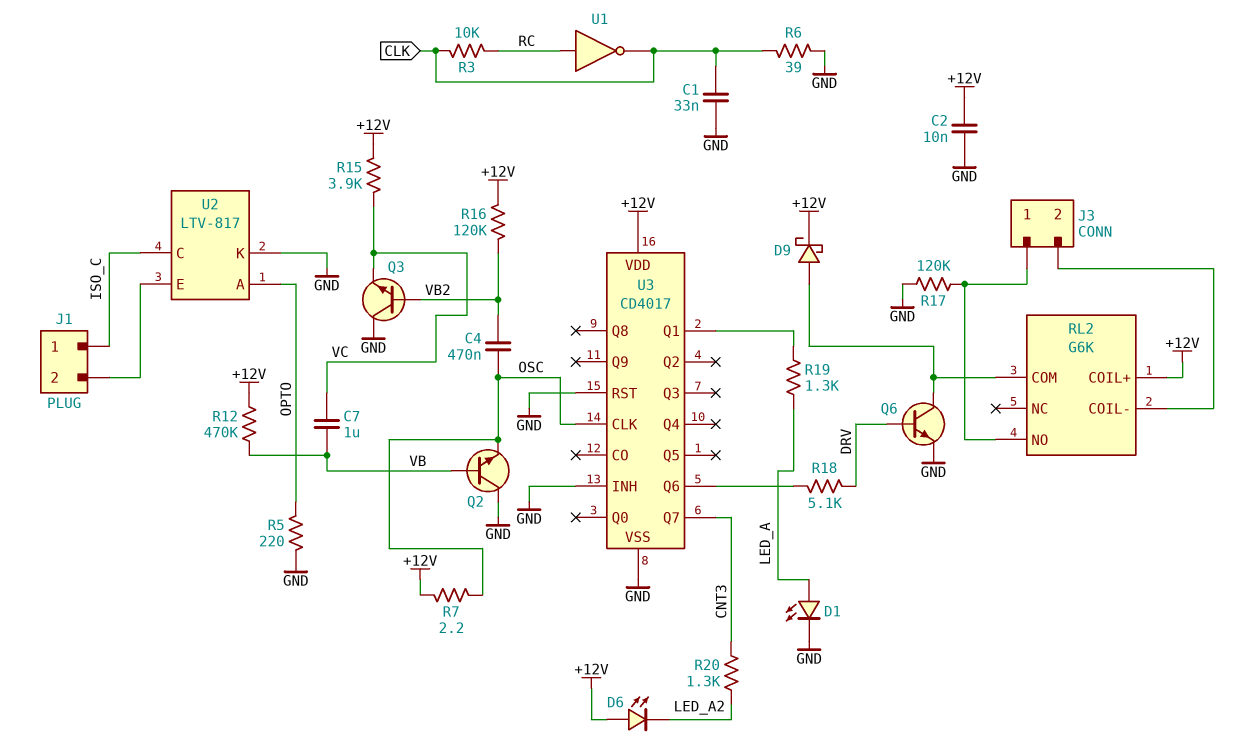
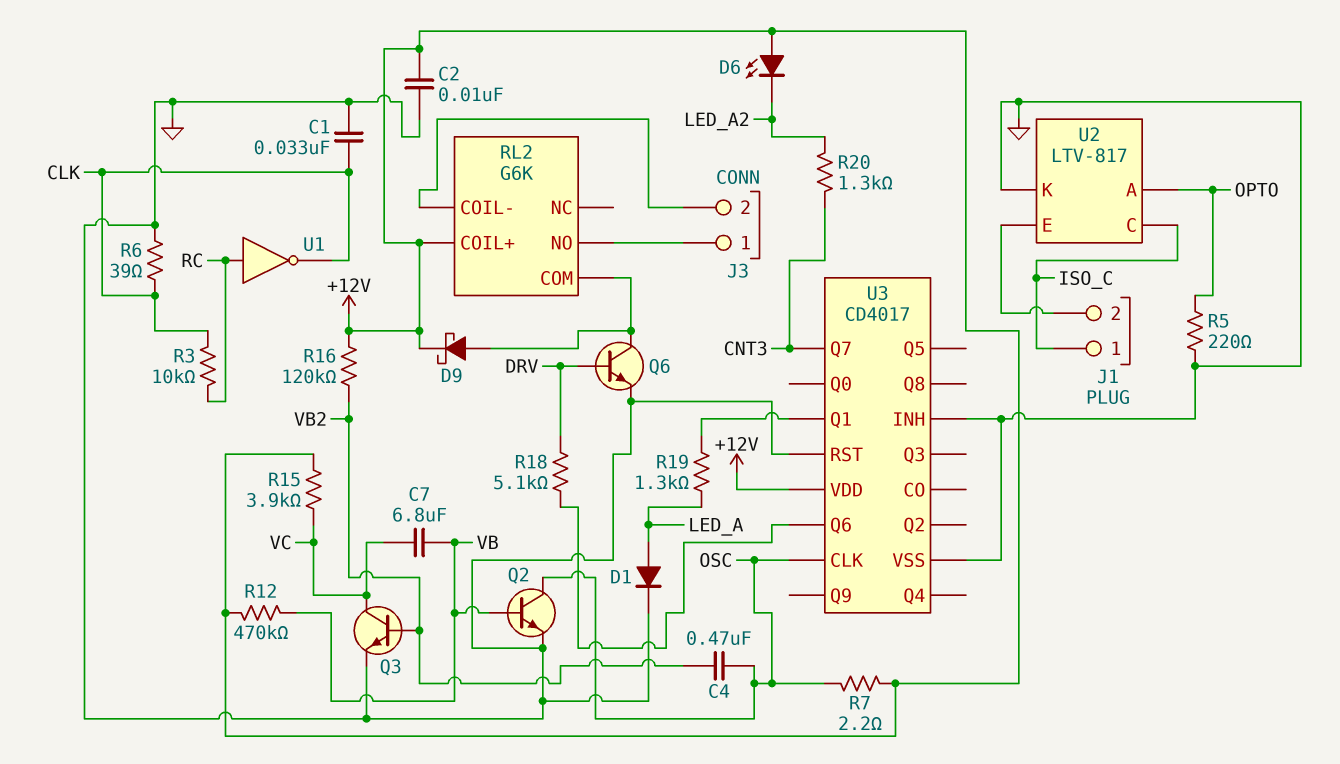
C7: 1uF (VB, VC) -> 6.8uF (VB, VC)
D1: LED (A LED_A, K GND) -> diode (A LED_A, K GND)
Q2: NPN (B VB, C GND, E OSC) -> NPN (B VB, C OSC, E GND)
Q3: NPN (B VB2, C GND, E VC) -> NPN (B VB2, C VC, E GND)
R17: 120k (GND, J3/1) -> none

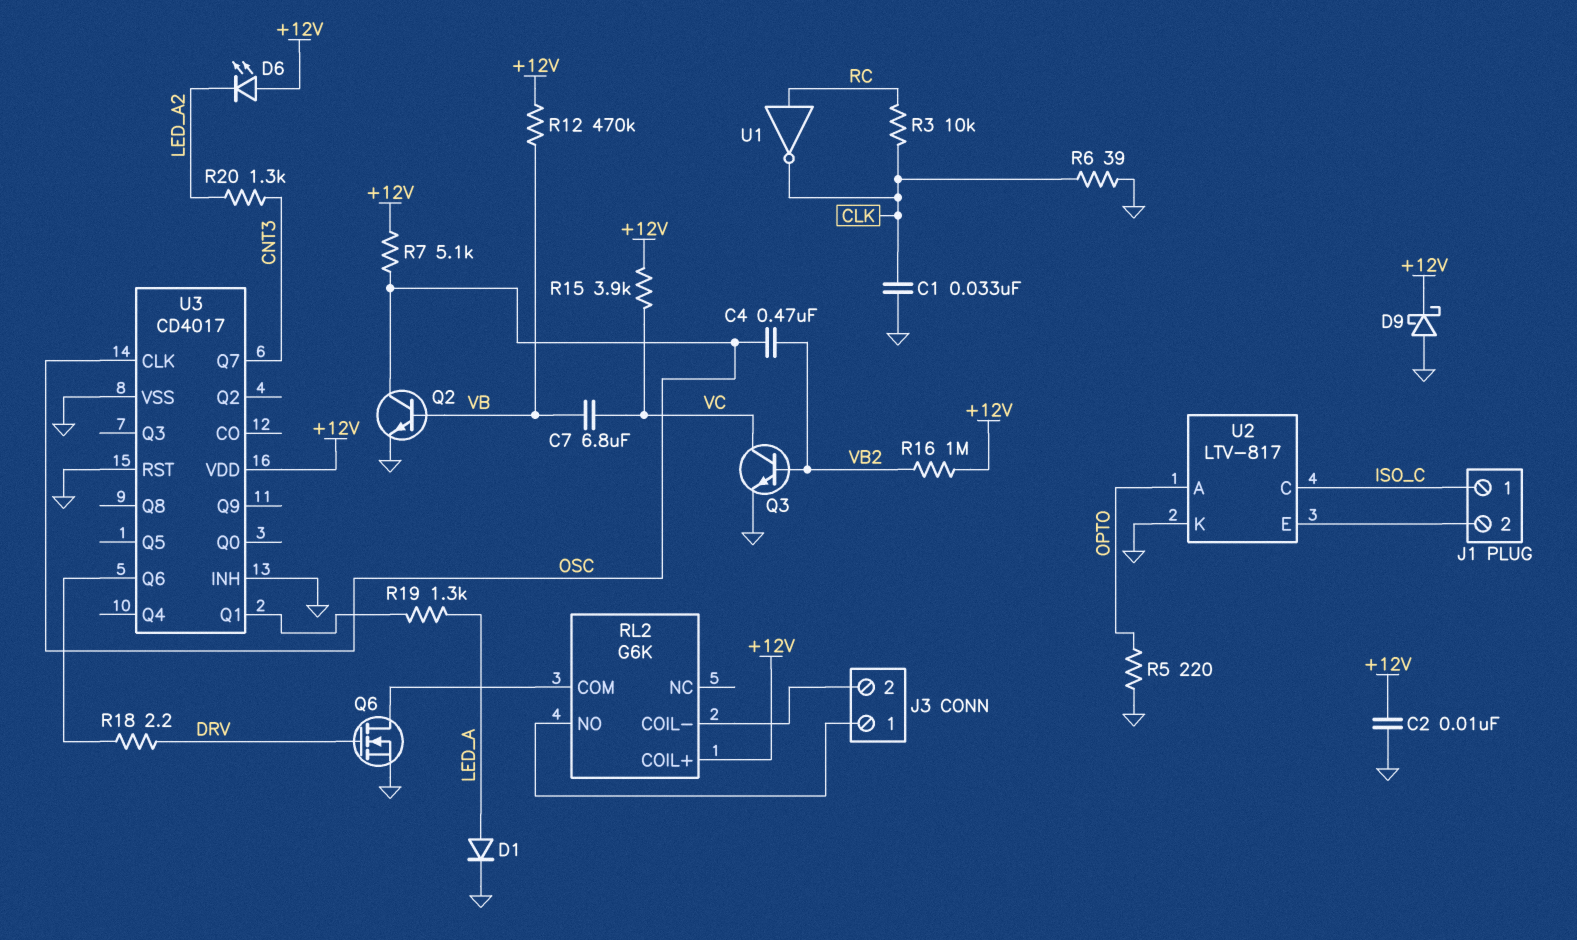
D9: schottky (A RL2/COM, K +12V) -> schottky (A GND, K +12V)
Q6: NPN (B DRV, C RL2/COM, E GND) -> NMOS (G DRV, D RL2/COM, S GND)
R7: 2.2 (+12V, OSC) -> 5.1k (+12V, OSC)
R16: 120k (+12V, VB2) -> 1M (+12V, VB2)
R18: 5.1k (DRV, U3/Q6) -> 2.2 (DRV, U3/Q6)

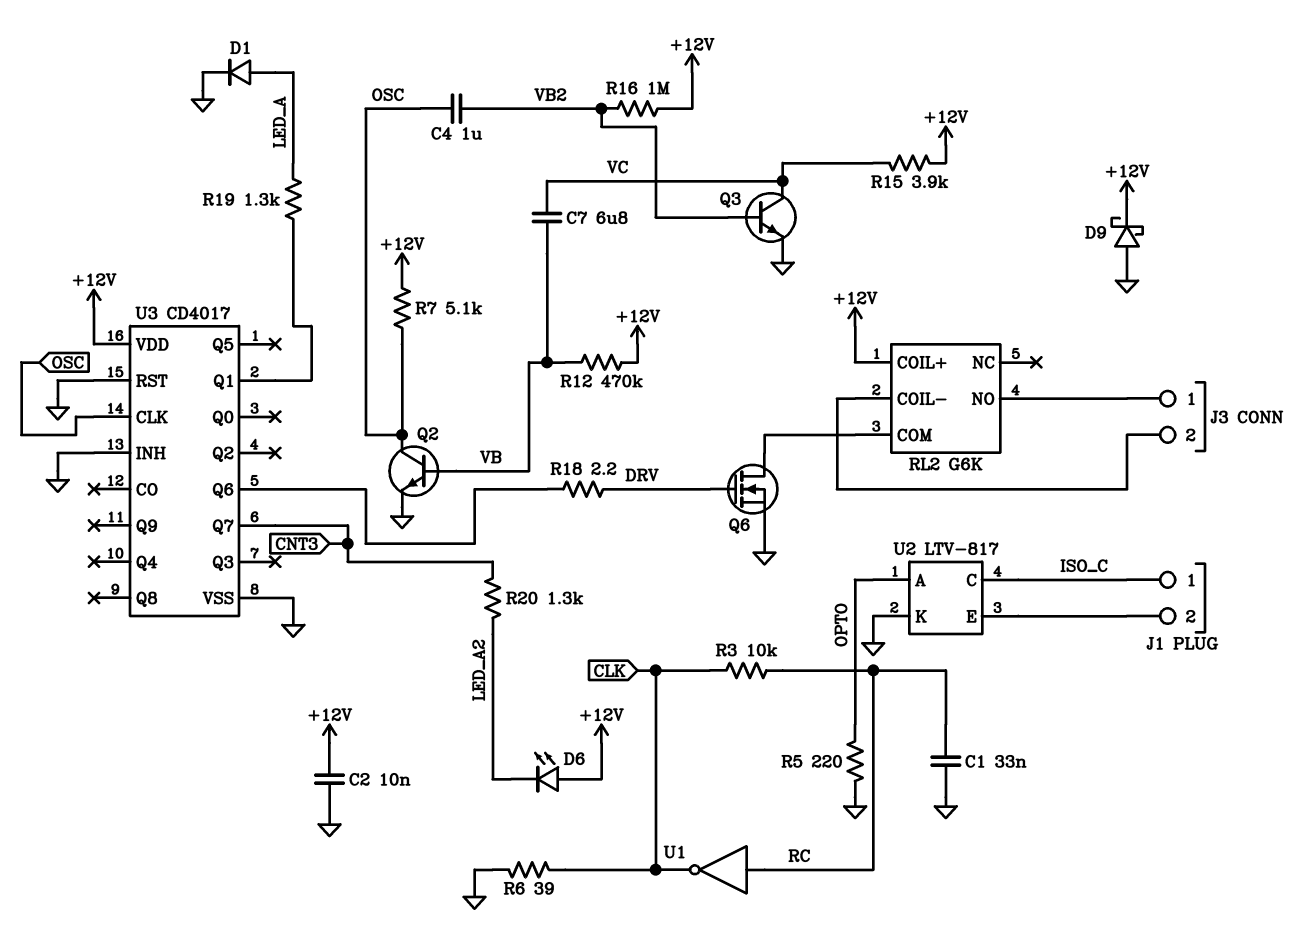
C1: 33nF (CLK, GND) -> 33nF (GND, RC)
C4: 470nF (OSC, VB2) -> 1uF (OSC, VB2)

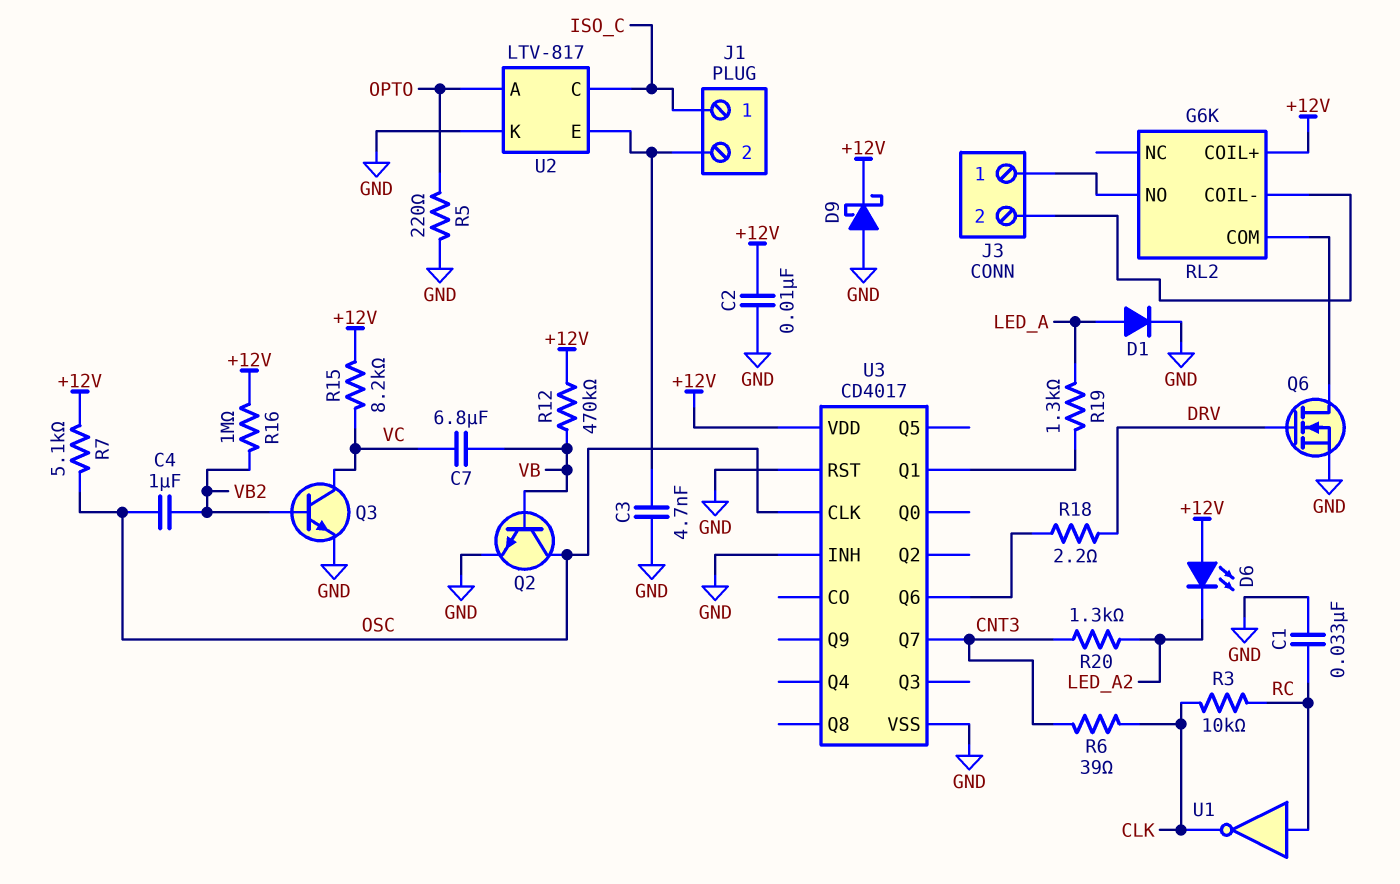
C3: none -> 4.7nF (GND, J1/2)
R6: 39 (CLK, GND) -> 39 (CLK, CNT3)
R15: 3.9k (+12V, VC) -> 8.2k (+12V, VC)

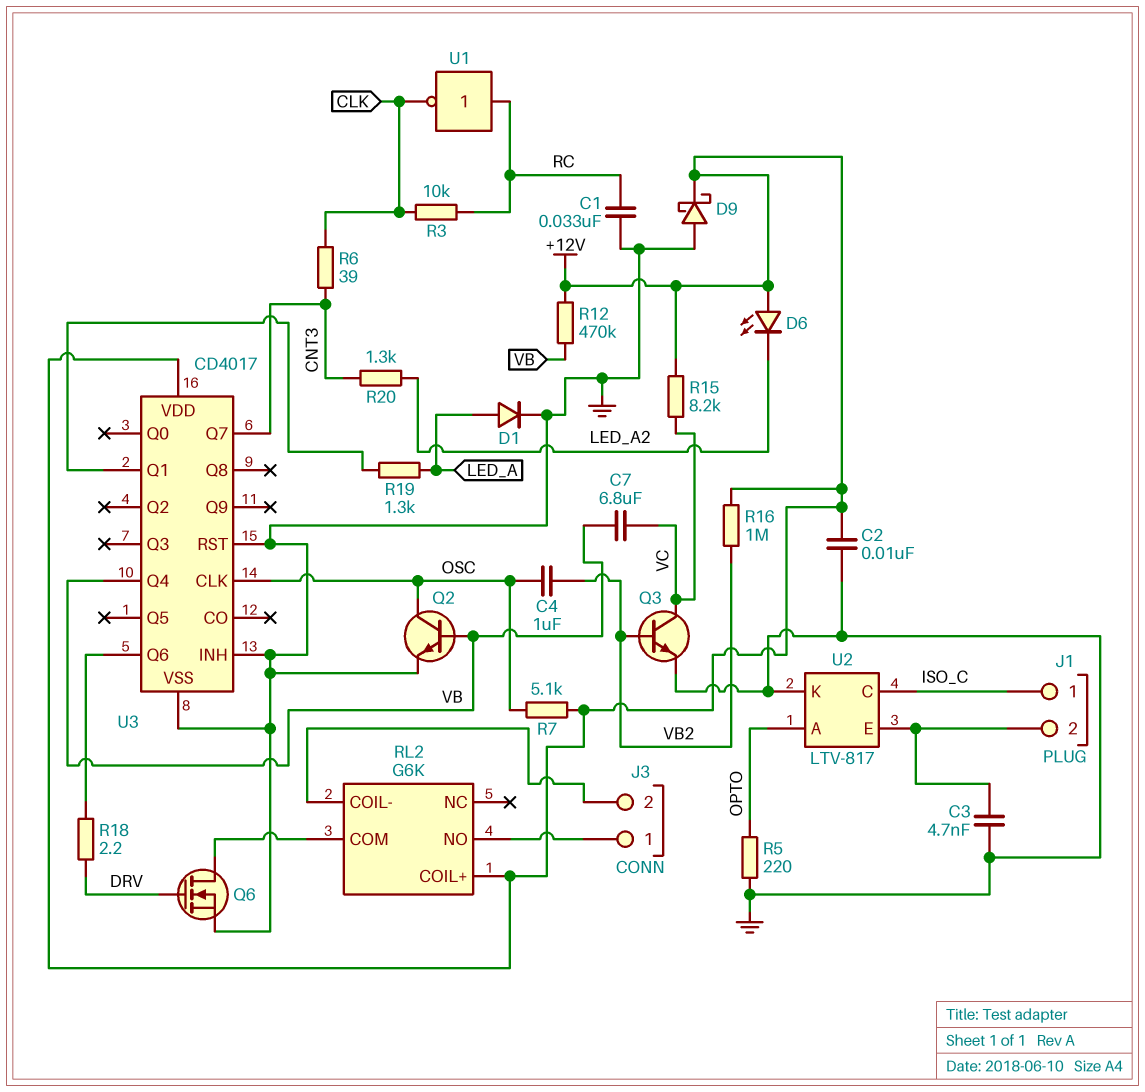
U3 pin Q4: none -> VB

